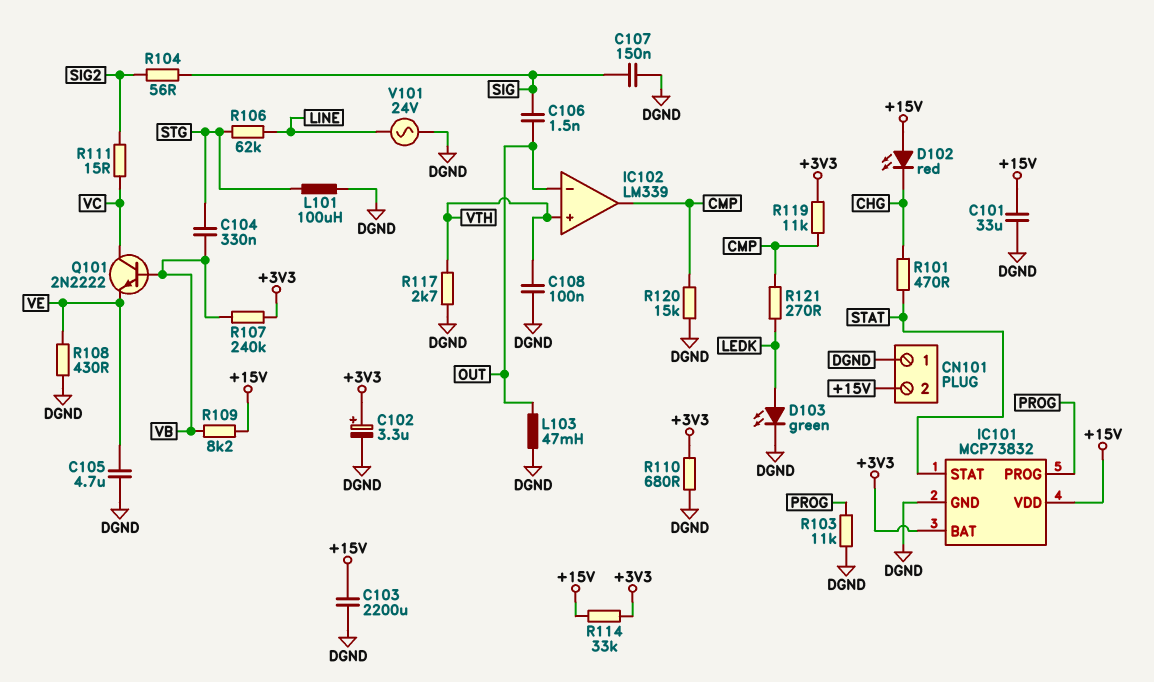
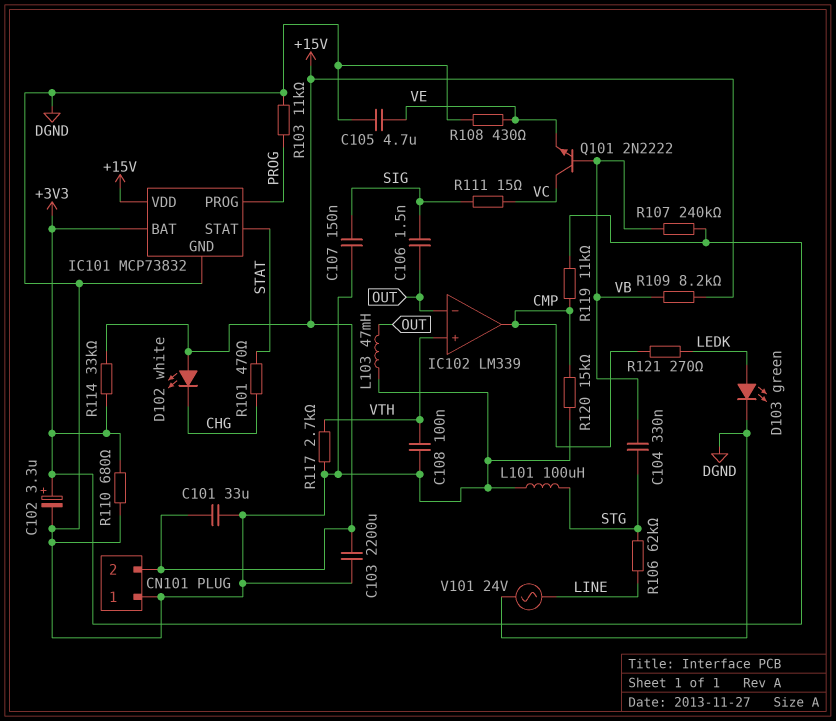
D102: LED red (A +15V, K CHG) -> LED white (A +15V, K CHG)
R104: 56 (SIG, SIG2) -> none
R111: 15 (SIG2, VC) -> 15 (SIG, VC)

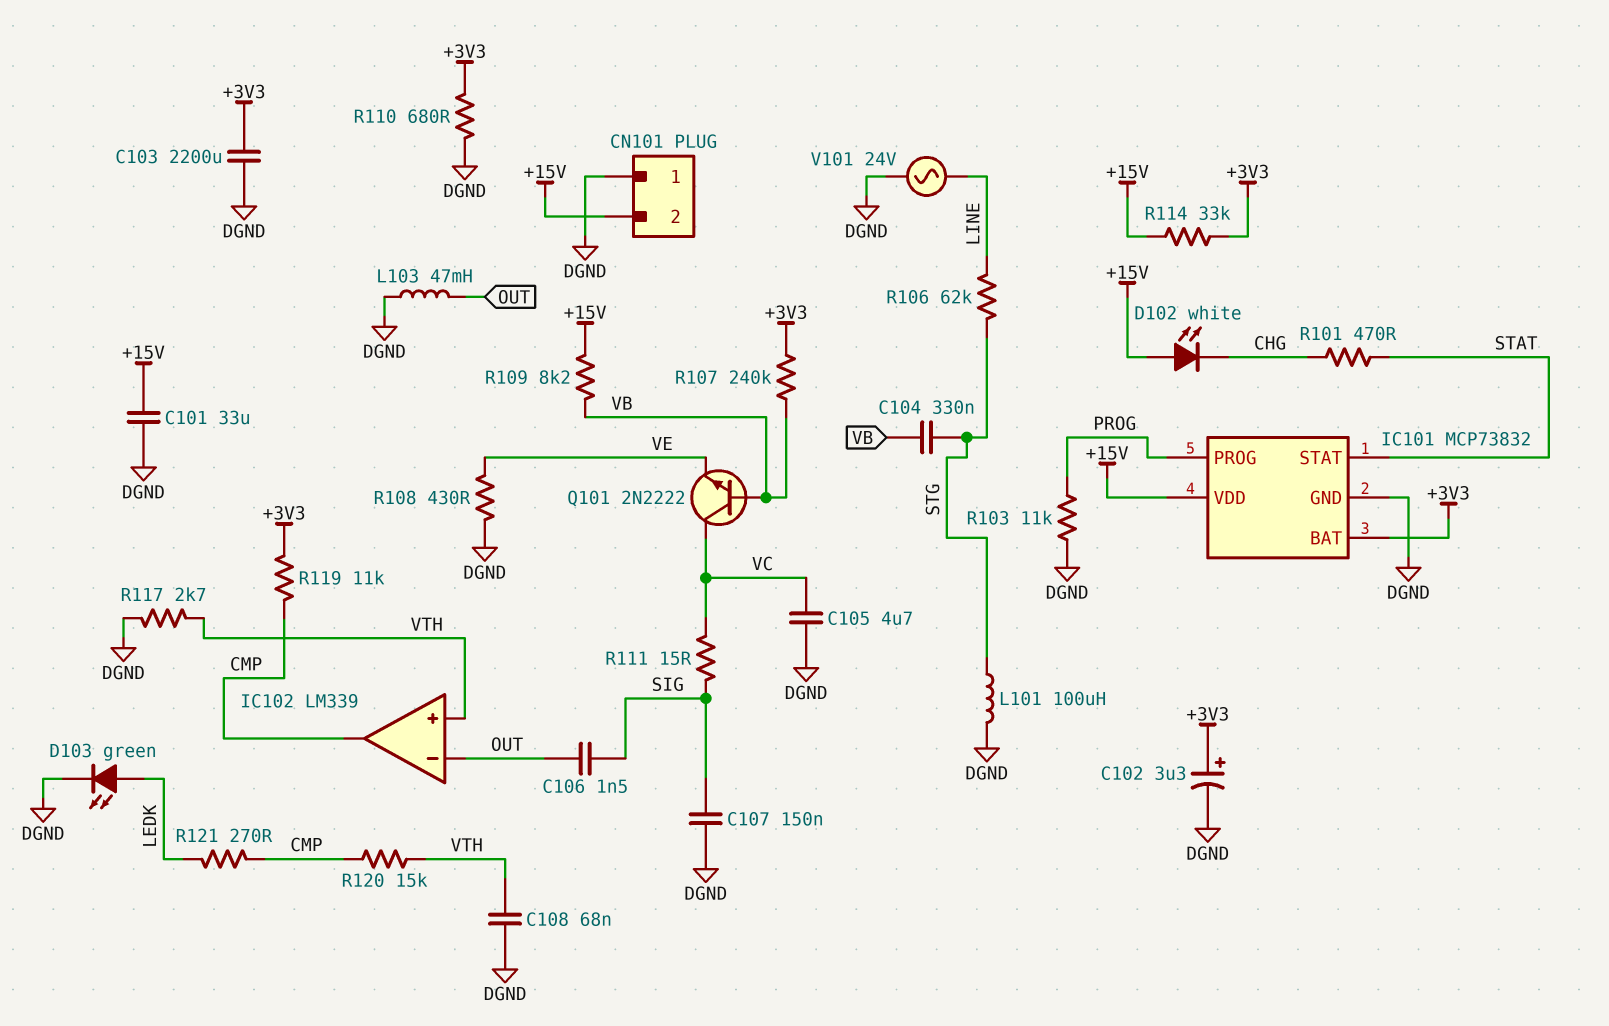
C103: 2200uF (+15V, DGND) -> 2200uF (+3V3, DGND)
C105: 4.7uF (DGND, VE) -> 4.7uF (DGND, VC)
C108: 100nF (DGND, VTH) -> 68nF (DGND, VTH)
R120: 15k (CMP, DGND) -> 15k (CMP, VTH)

